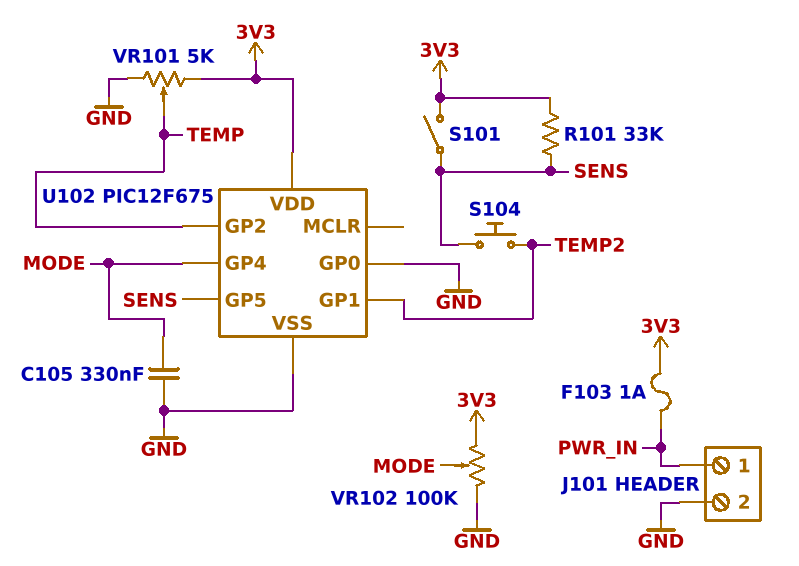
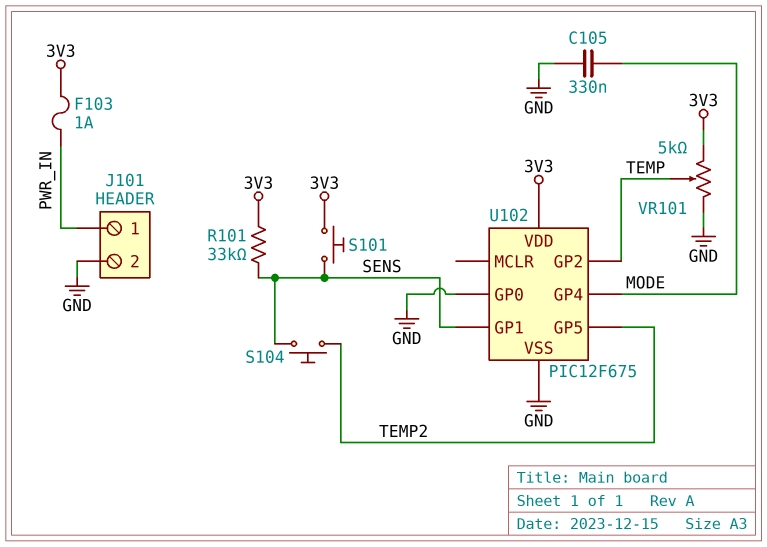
S101: switch (3V3, SENS) -> button (3V3, SENS)
U102 pin GP1: TEMP2 -> SENS
U102 pin GP5: SENS -> TEMP2
VR102: 100k (3V3, GND, wiper MODE) -> none

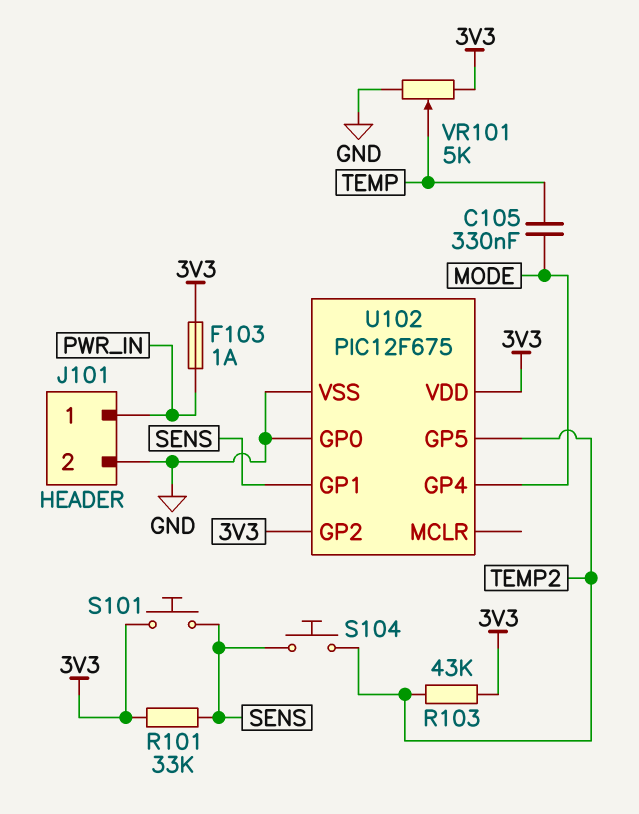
C105: 330nF (GND, MODE) -> 330nF (MODE, TEMP)
R103: none -> 43k (3V3, TEMP2)
U102 pin GP2: TEMP -> 3V3

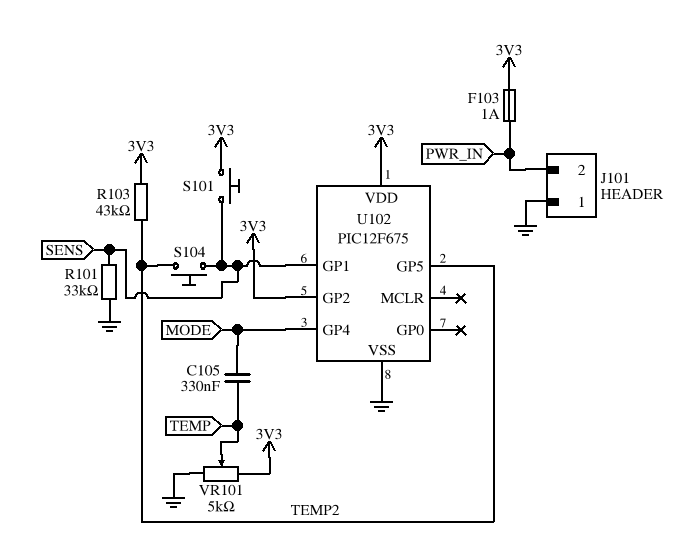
J101 pin 1: PWR_IN -> GND
J101 pin 2: GND -> PWR_IN
R101: 33k (3V3, SENS) -> 33k (GND, SENS)
U102 pin GP0: GND -> none

